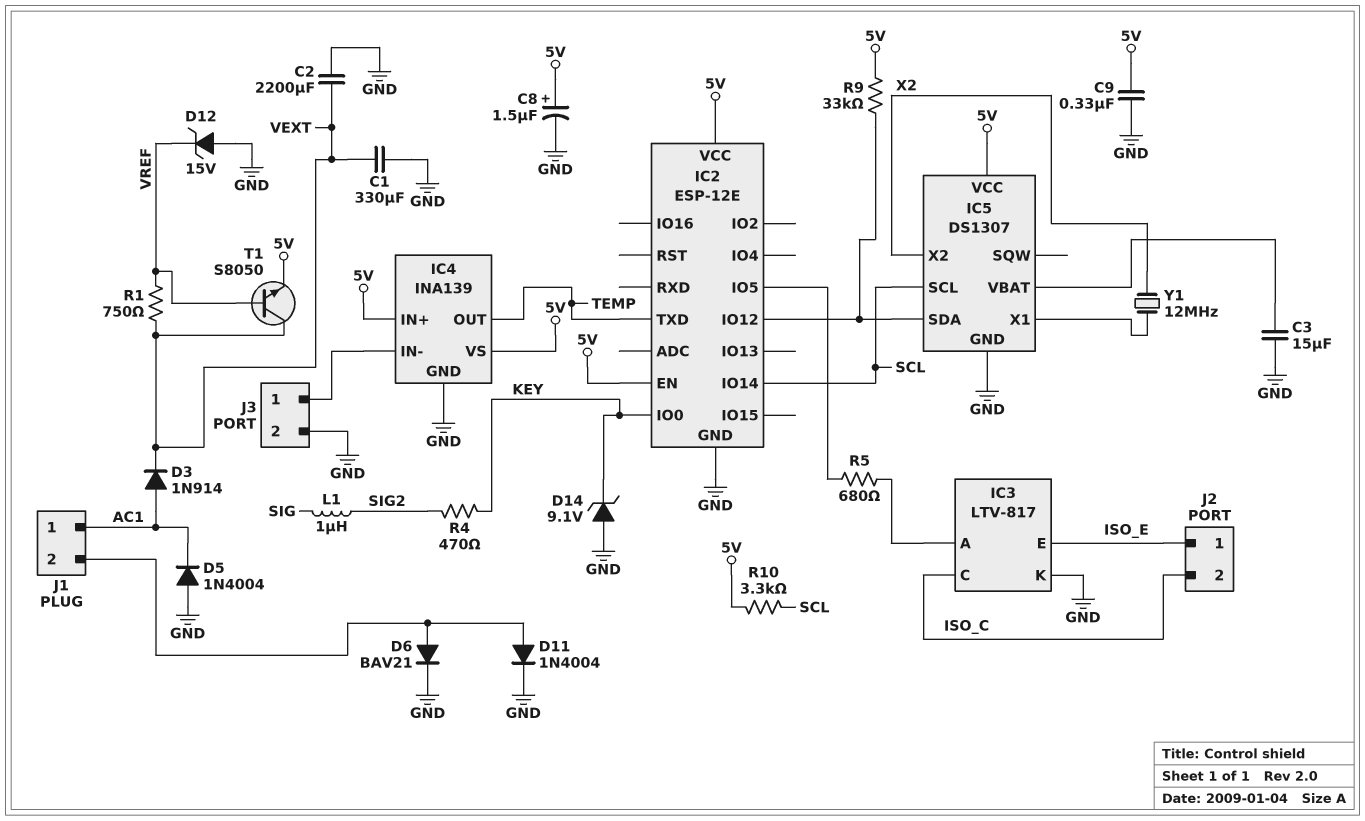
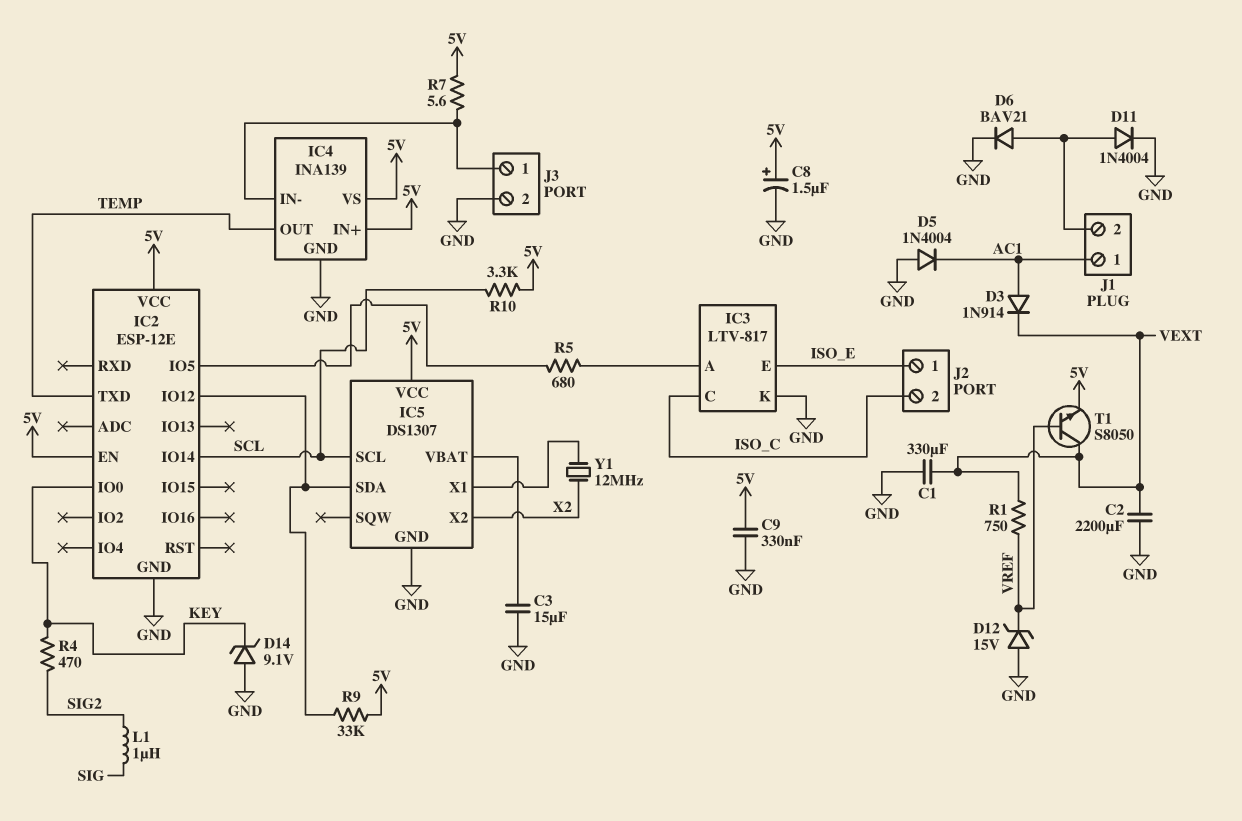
R7: none -> 5.6 (5V, IC4/IN-)

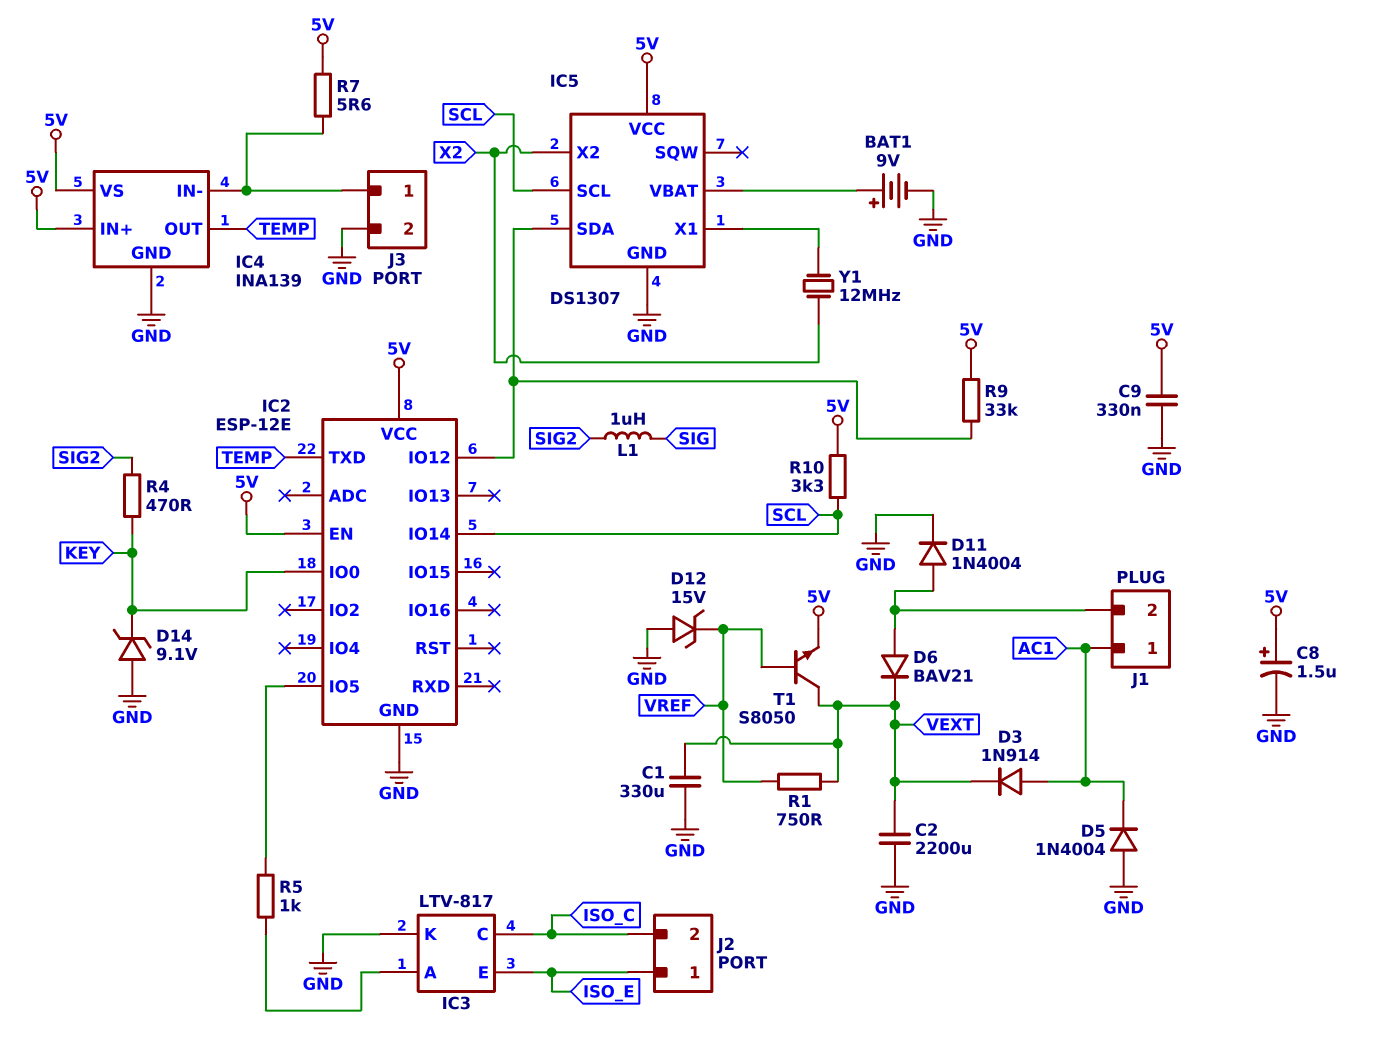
BAT1: none -> 9V (plus IC5/VBAT, minus GND)
C3: 15uF (GND, IC5/VBAT) -> none
D6: diode BAV21 (A J1/2, K GND) -> diode BAV21 (A J1/2, K VEXT)
R5: 680 (IC2/IO5, IC3/A) -> 1k (IC2/IO5, IC3/A)

